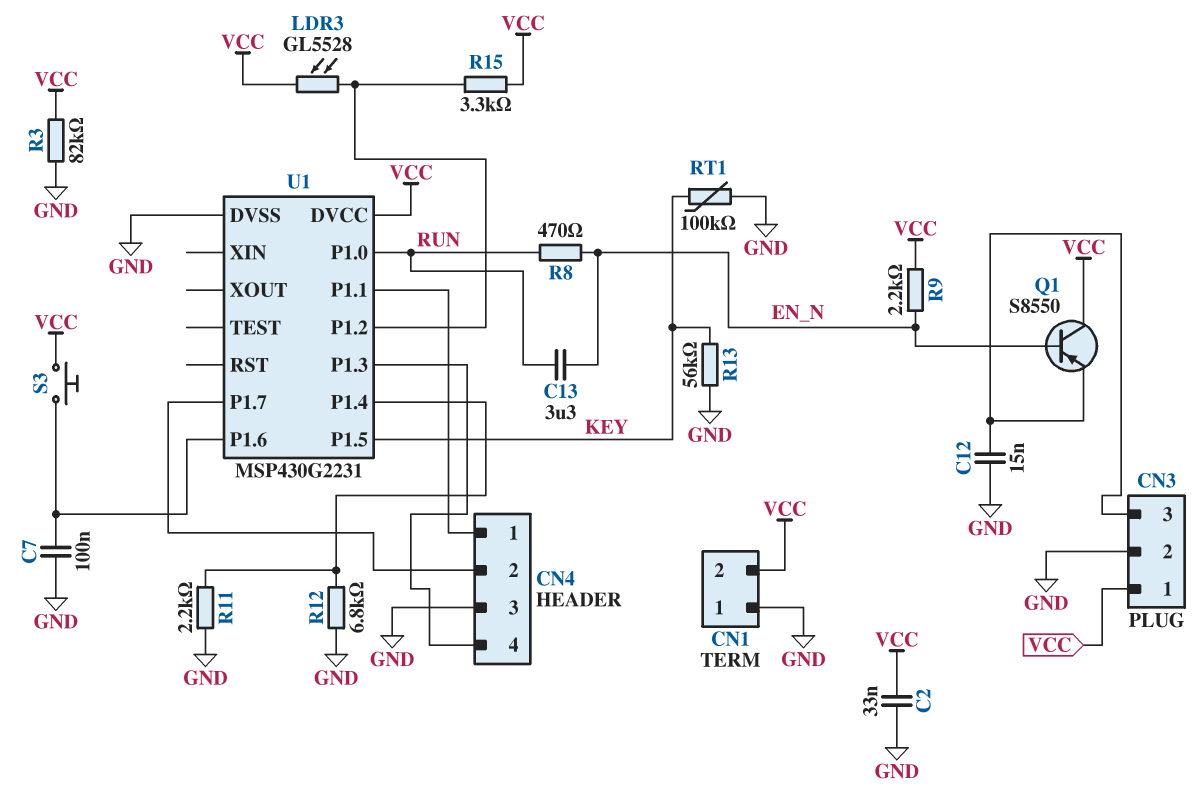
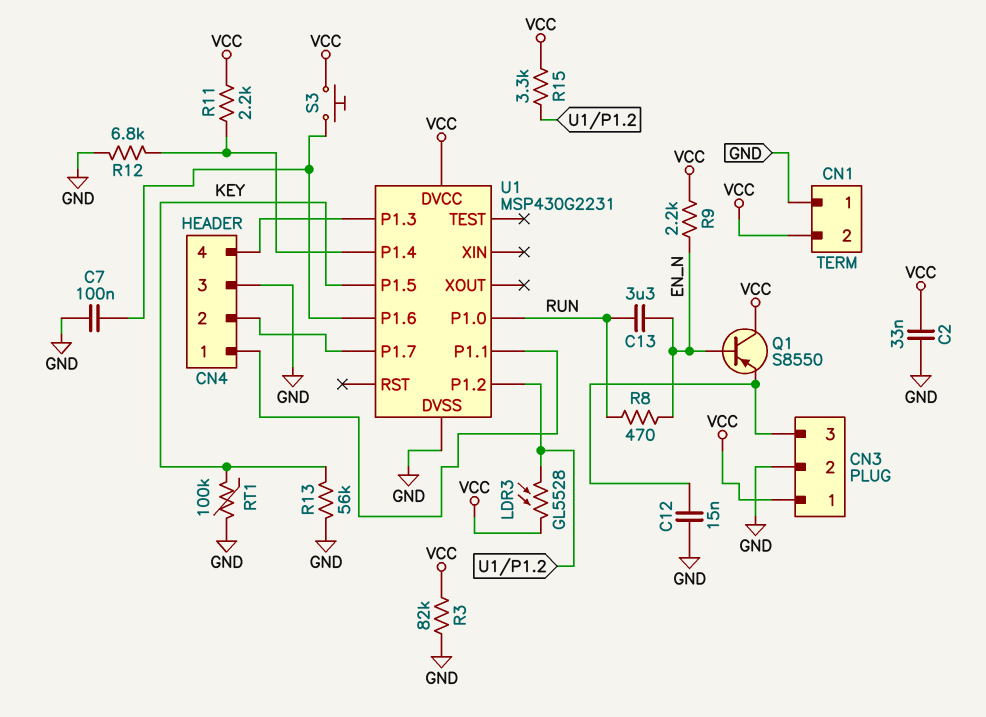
R11: 2.2k (GND, U1/P1.4) -> 2.2k (U1/P1.4, VCC)

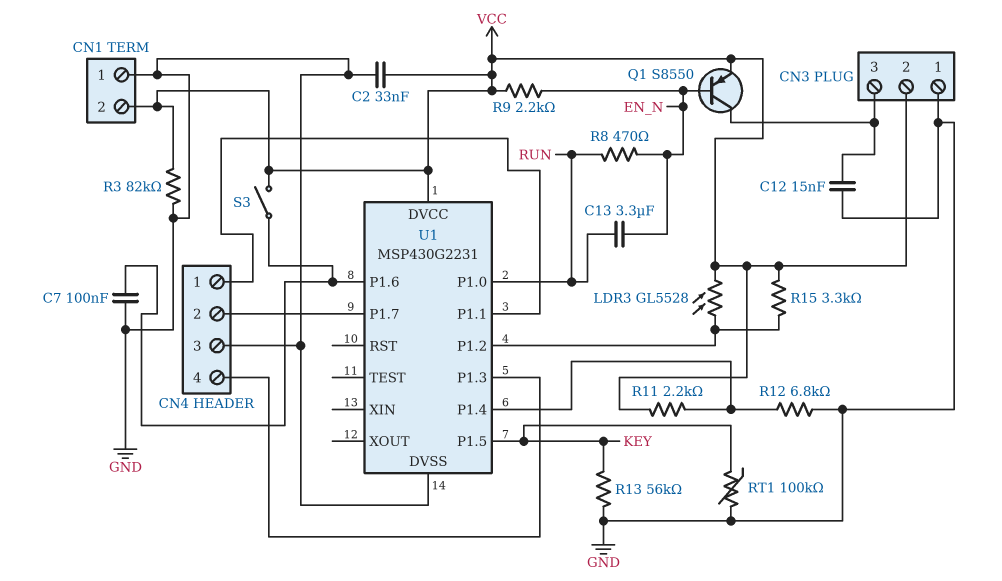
CN3 pin 1: VCC -> GND
CN3 pin 2: GND -> VCC
Q1: PNP S8550 (B EN_N, C VCC, E CN3/3) -> PNP S8550 (B EN_N, C CN3/3, E VCC)
S3: button (U1/P1.6, VCC) -> switch (U1/P1.6, VCC)

